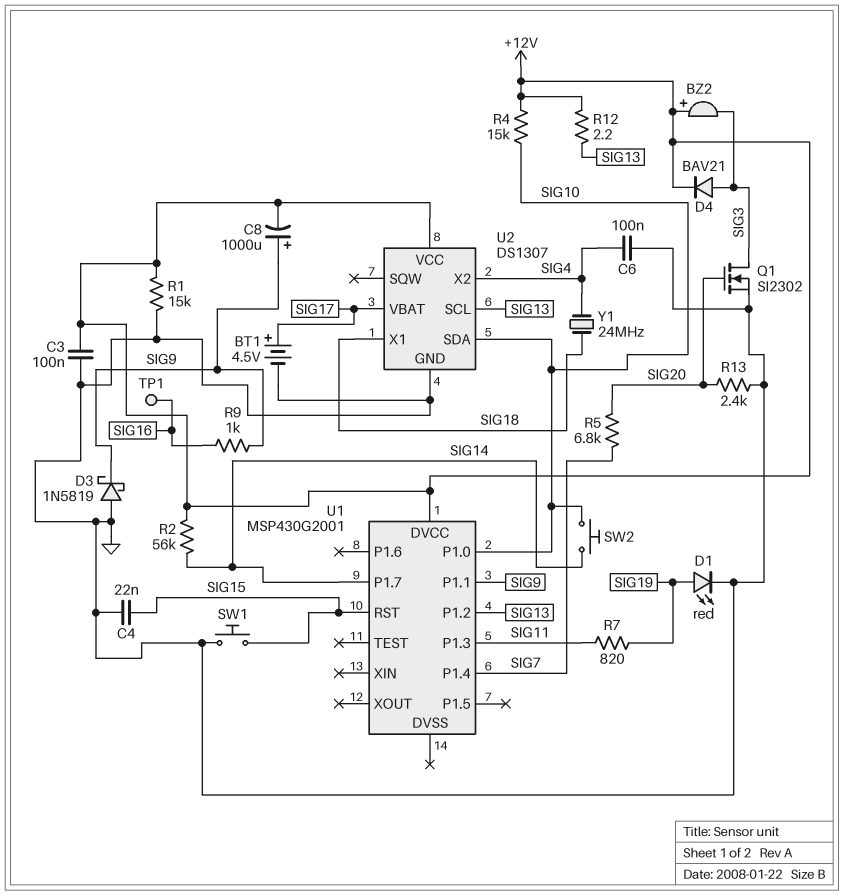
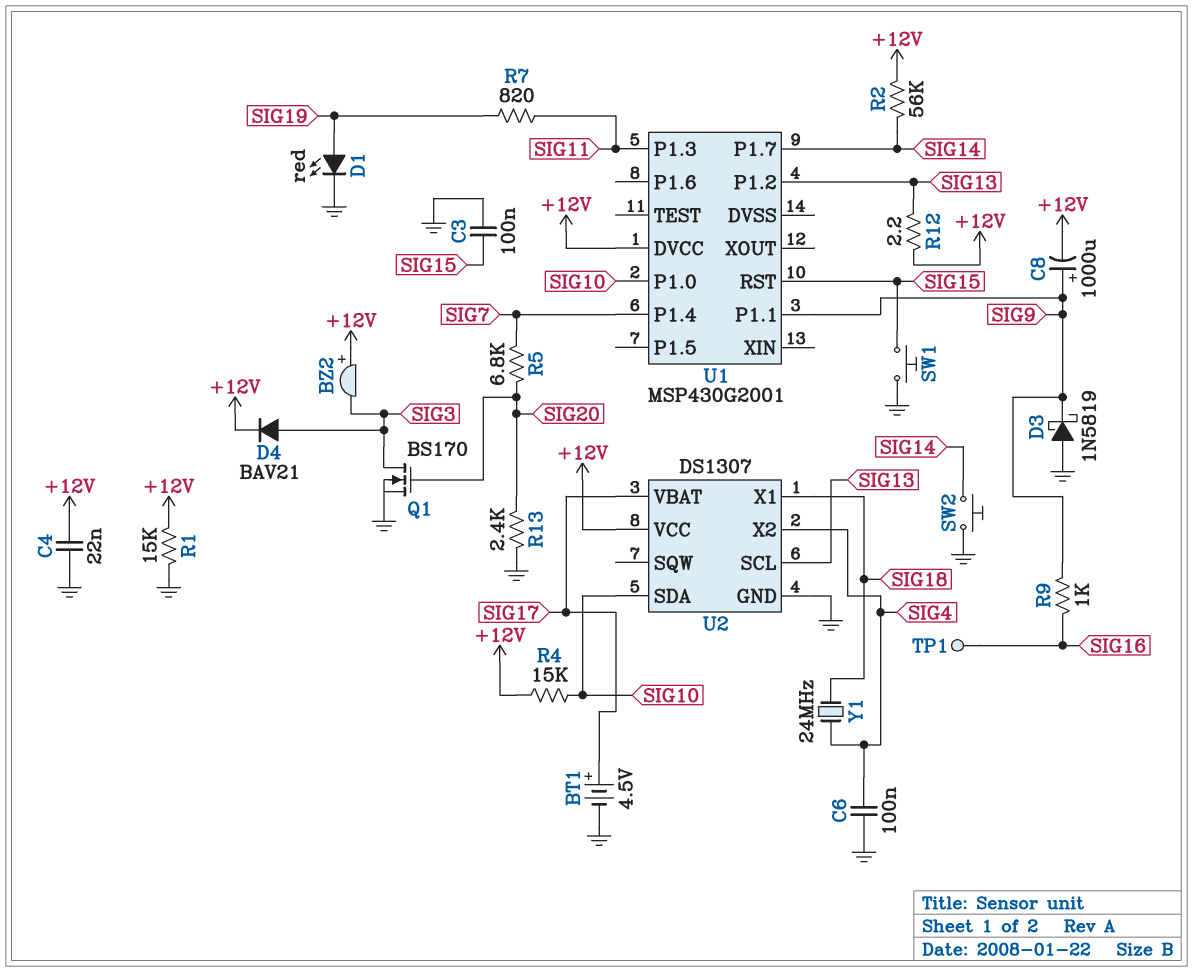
C3: 100nF (+12V, GND) -> 100nF (GND, SIG15)
C4: 22nF (GND, SIG15) -> 22nF (+12V, GND)
Q1: NMOS SI2302 (G SIG20, D SIG3, S GND) -> NMOS BS170 (G SIG20, D SIG3, S GND)
SW2: button (SIG10, SIG14) -> button (GND, SIG14)

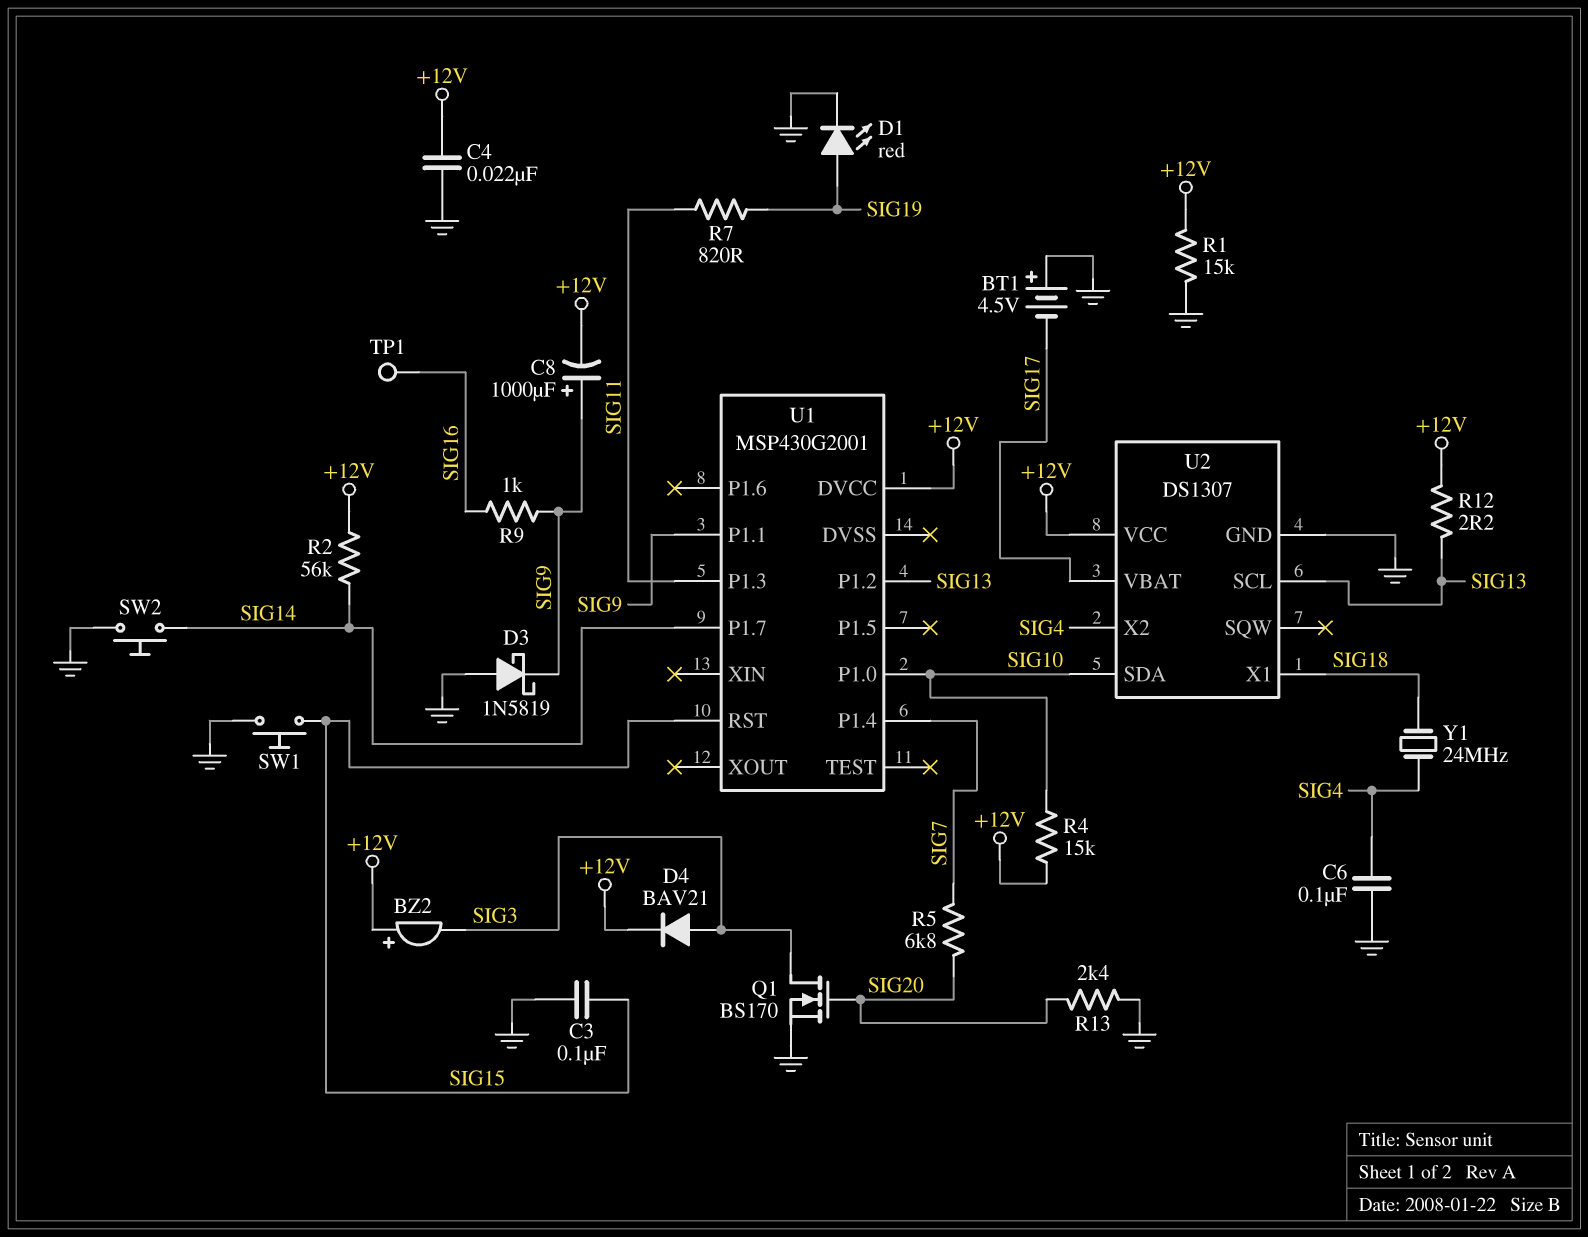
BT1: 4.5V (plus SIG17, minus GND) -> 4.5V (plus GND, minus SIG17)

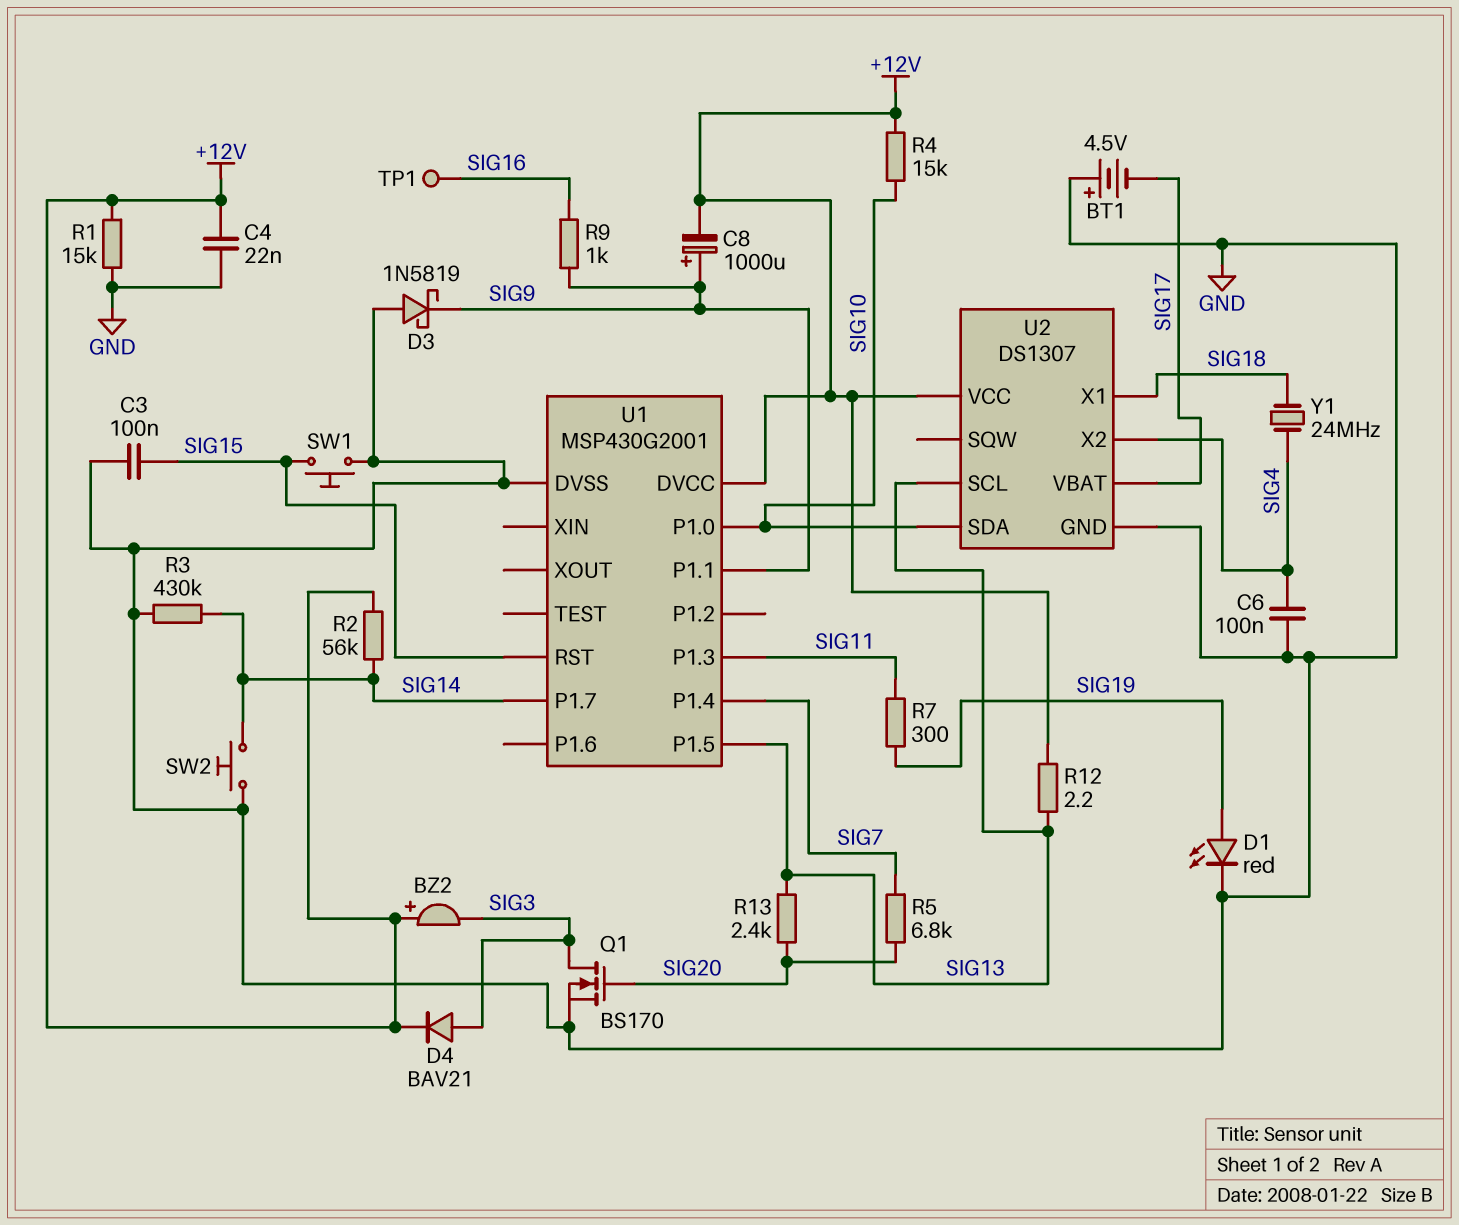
R3: none -> 430k (GND, SIG14)
R7: 820 (SIG11, SIG19) -> 300 (SIG11, SIG19)
R13: 2.4k (GND, SIG20) -> 2.4k (SIG13, SIG20)
U1 pin DVSS: none -> GND
U1 pin P1.2: SIG13 -> none
U1 pin P1.5: none -> SIG13

